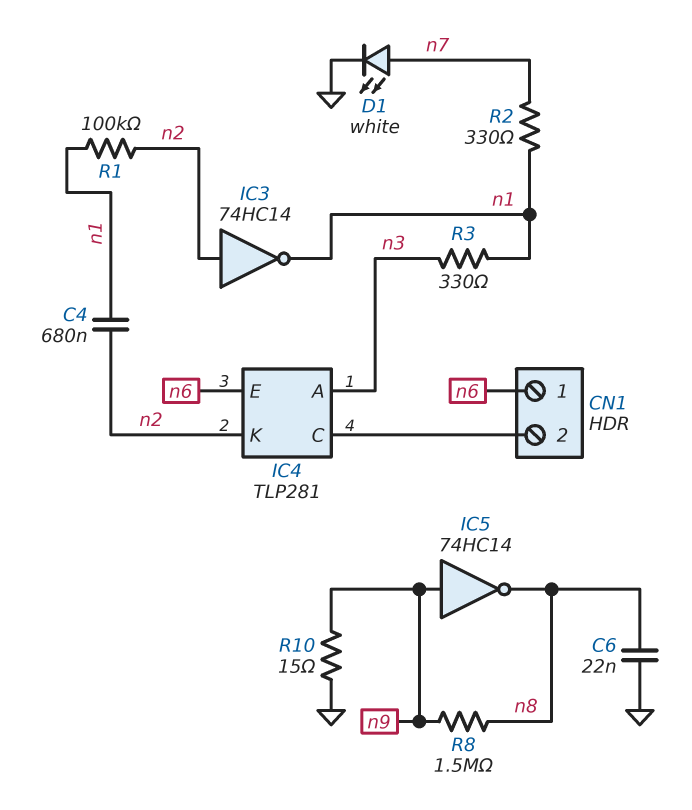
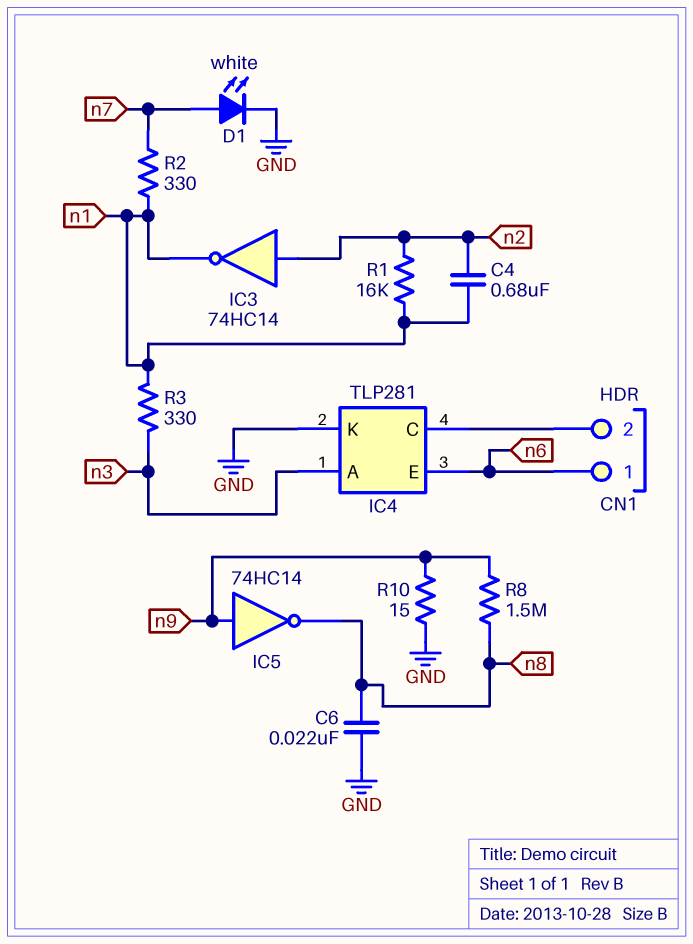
IC4 pin K: n2 -> GND
R1: 100k (n1, n2) -> 16k (n1, n2)

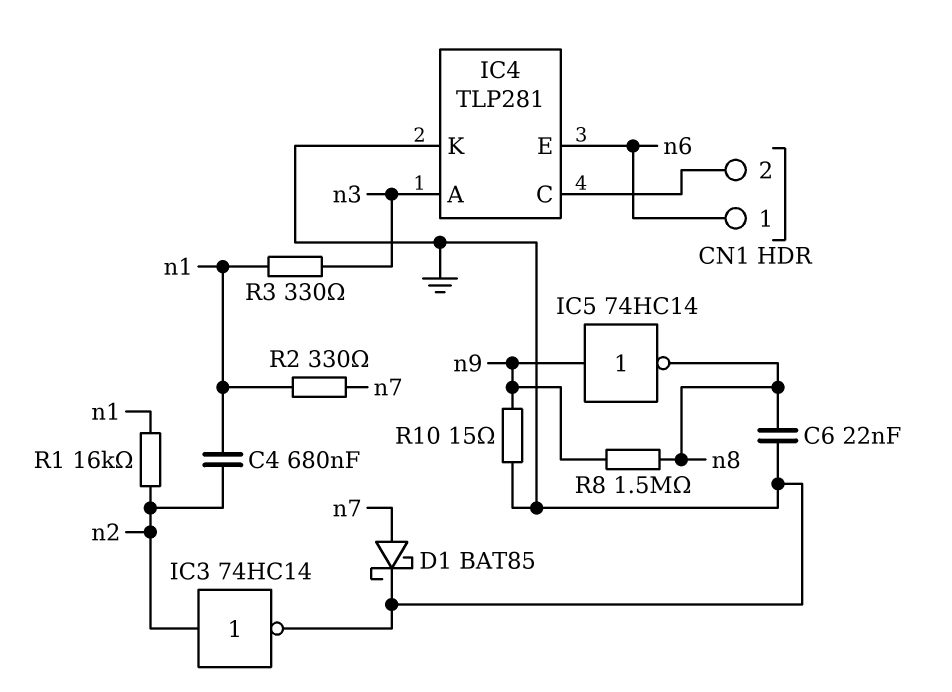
D1: LED white (A n7, K GND) -> schottky BAT85 (A n7, K GND)
IC3: NOT 74HC14 (in n2, out n1) -> NOT 74HC14 (in n2, out GND)

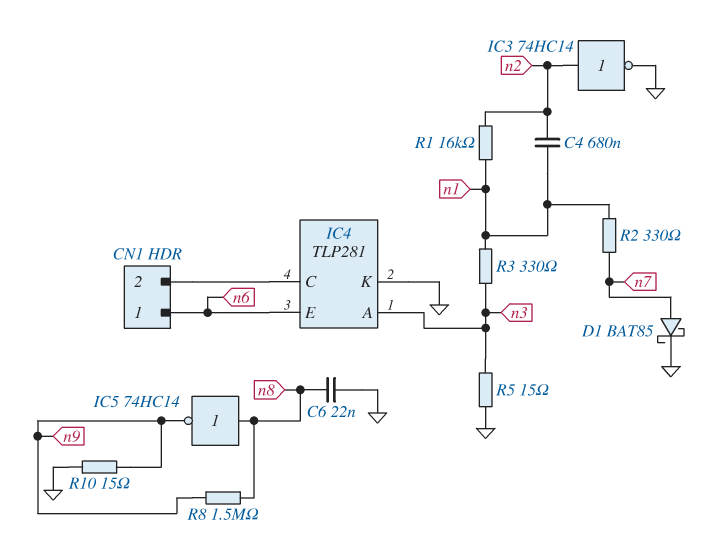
IC5: NOT 74HC14 (in n9, out n8) -> NOT 74HC14 (in n8, out n9)
R5: none -> 15 (GND, n3)

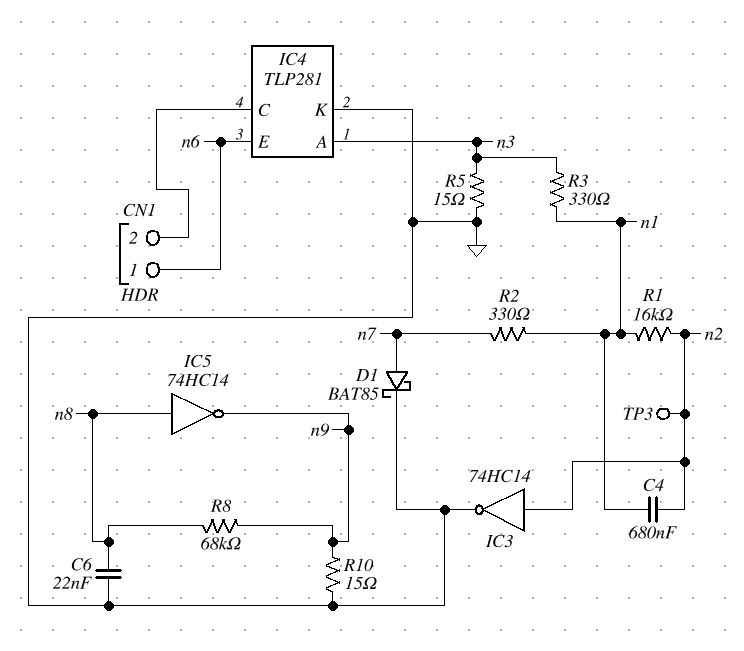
R8: 1.5M (n8, n9) -> 68k (n8, n9)
TP3: none -> test point (n2)

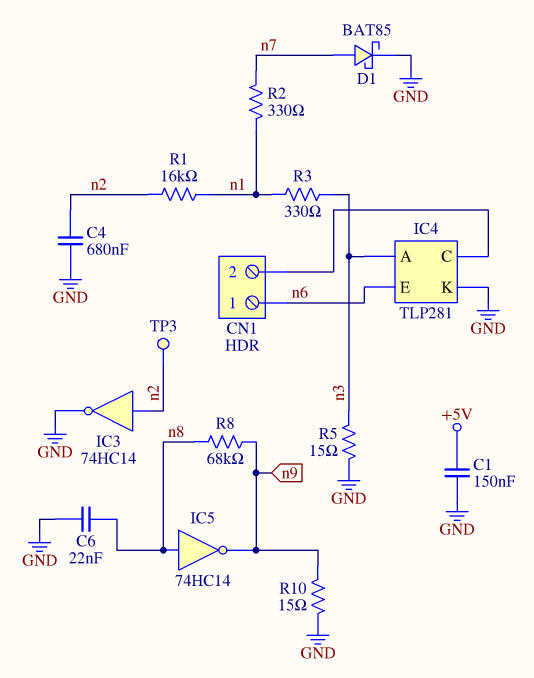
C1: none -> 150nF (+5V, GND)
C4: 680nF (n1, n2) -> 680nF (GND, n2)

